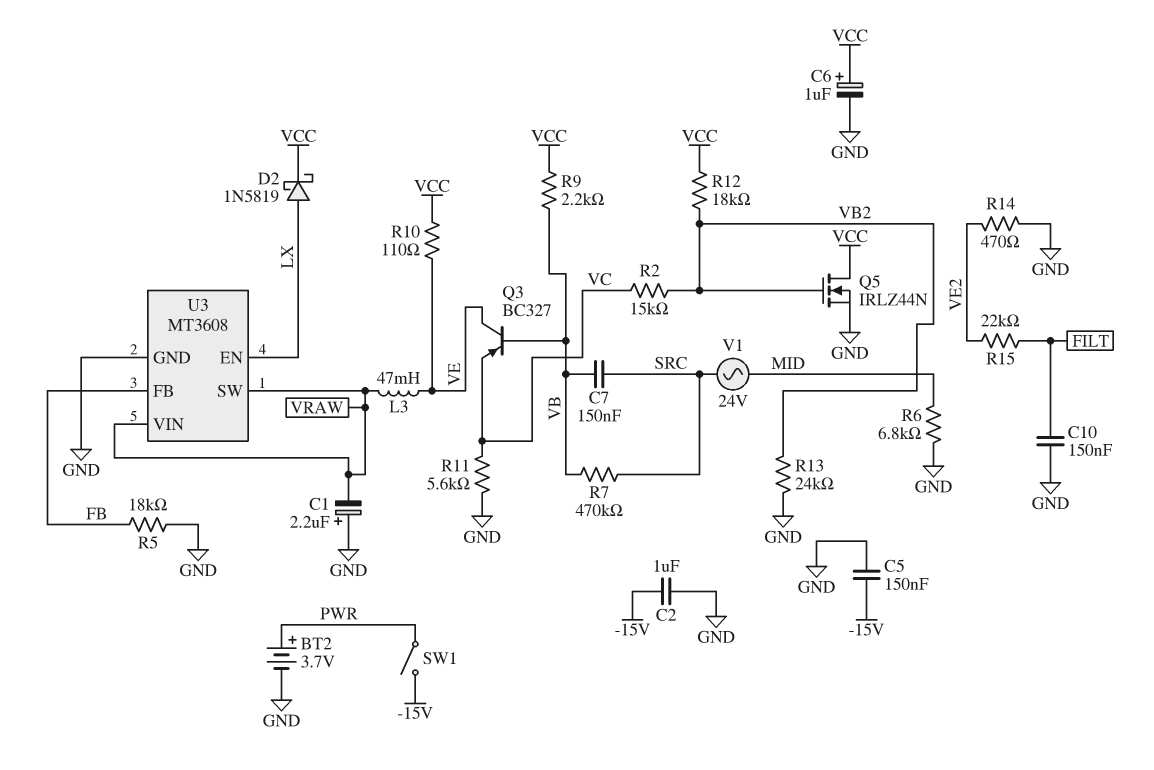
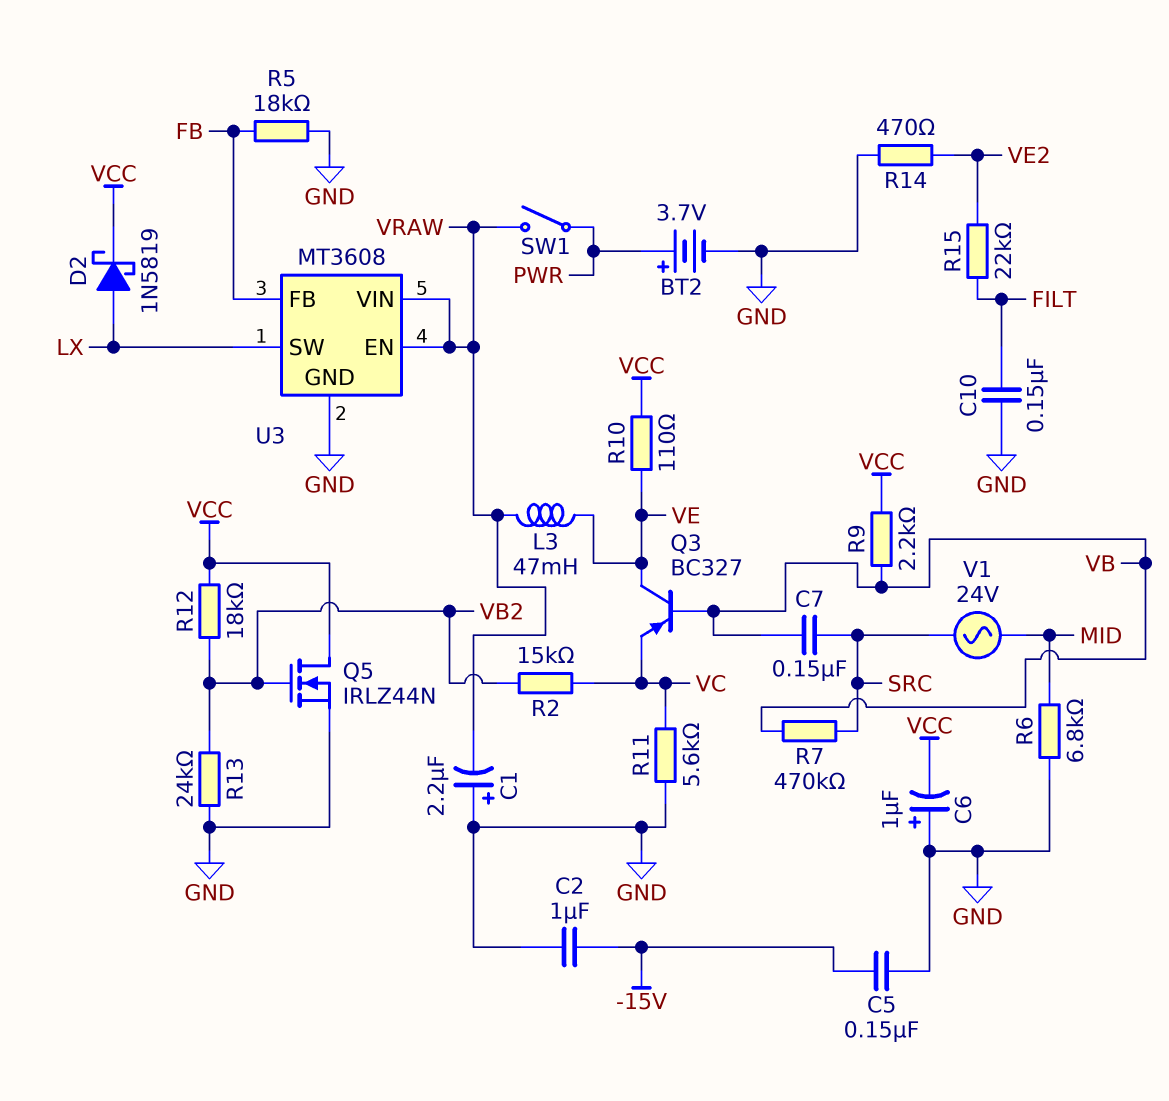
C6: 1uF (plus VCC, minus GND) -> 1uF (plus GND, minus VCC)
SW1: switch (-15V, PWR) -> switch (PWR, VRAW)
U3 pin EN: LX -> VRAW
U3 pin SW: VRAW -> LX

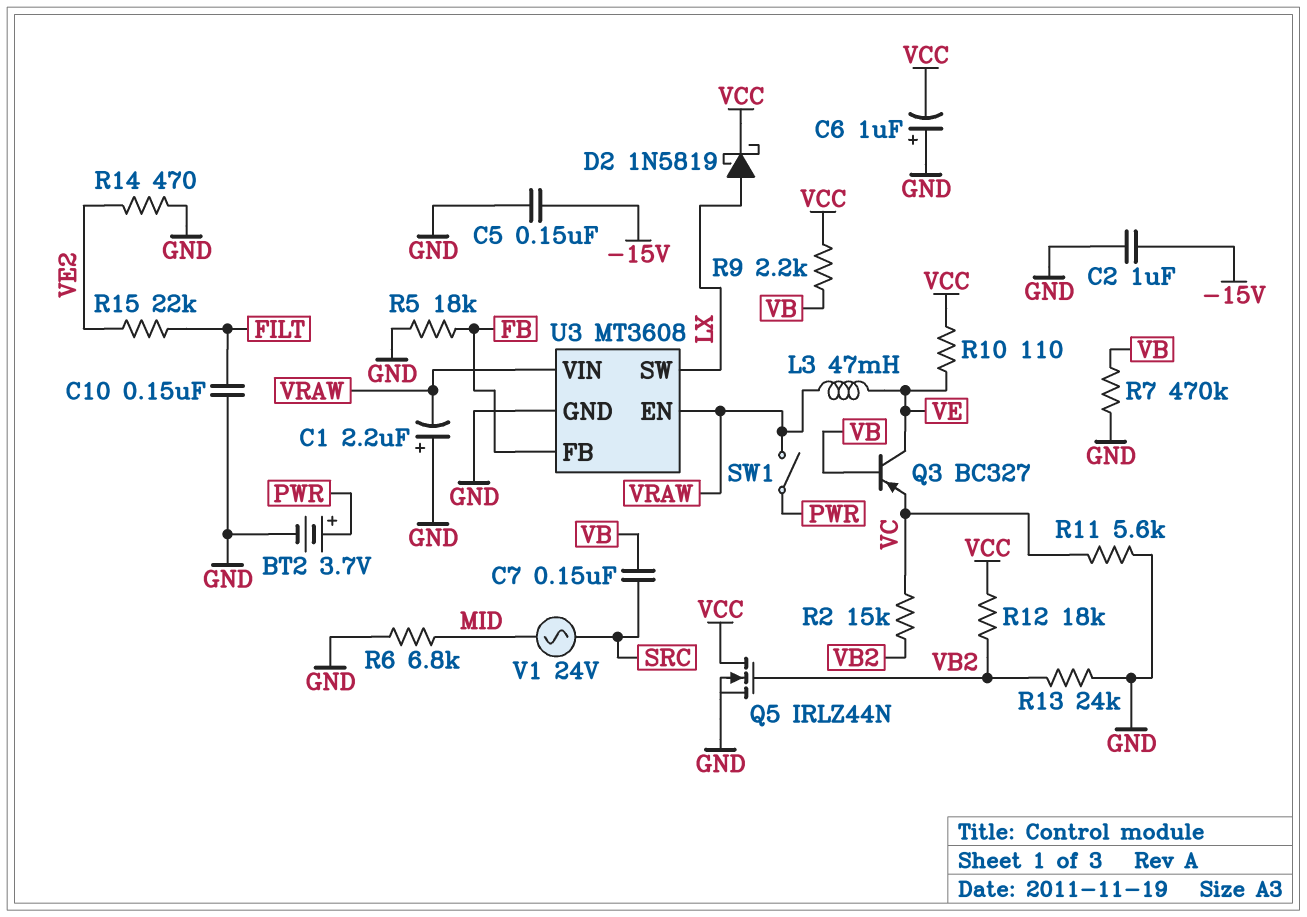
R7: 470k (SRC, VB) -> 470k (GND, VB)

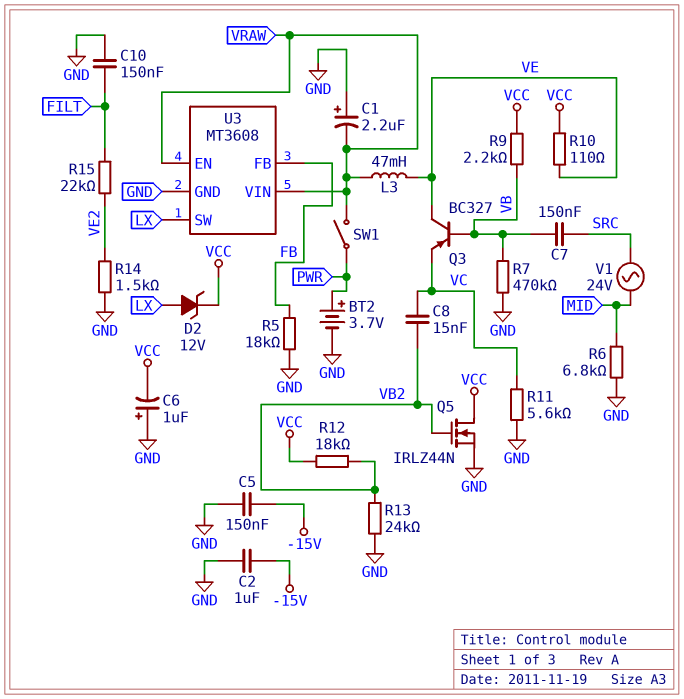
C8: none -> 15nF (VB2, VC)
D2: schottky 1N5819 (A LX, K VCC) -> zener 12V (A LX, K VCC)
R2: 15k (VB2, VC) -> none
R14: 470 (GND, VE2) -> 1.5k (GND, VE2)

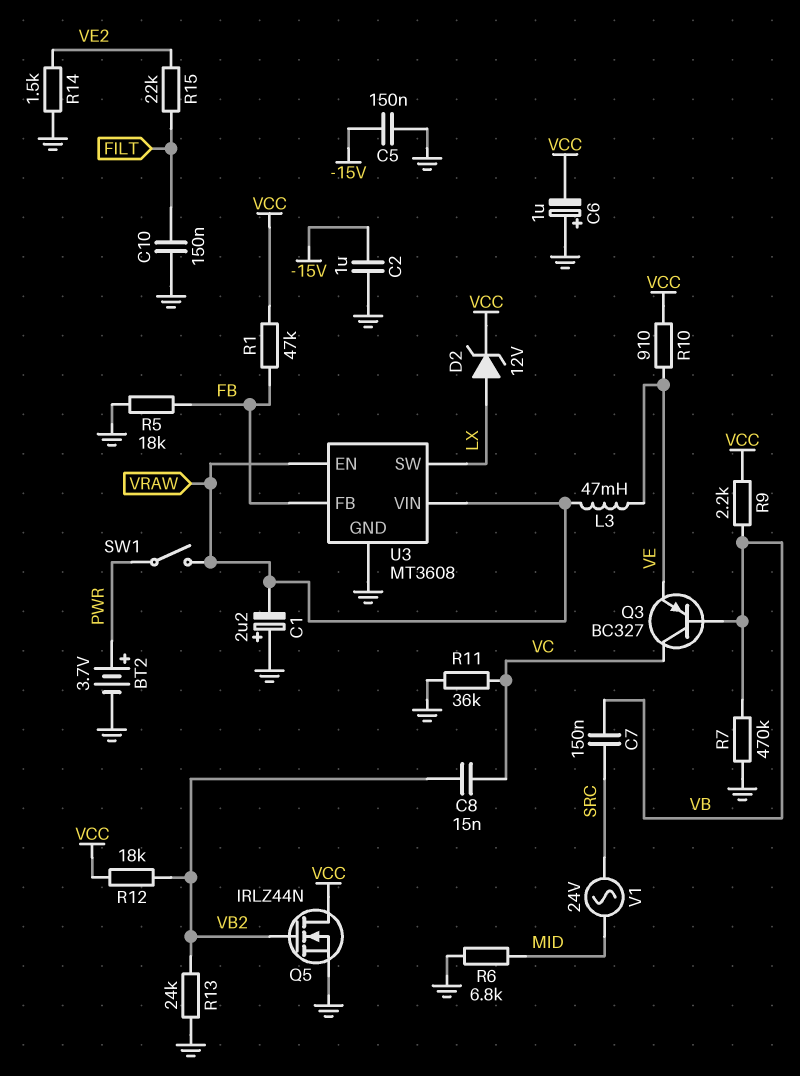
Q3: PNP BC327 (B VB, C VE, E VC) -> PNP BC327 (B VB, C VC, E VE)
R1: none -> 47k (FB, VCC)
R10: 110 (VCC, VE) -> 910 (VCC, VE)
R11: 5.6k (GND, VC) -> 36k (GND, VC)

